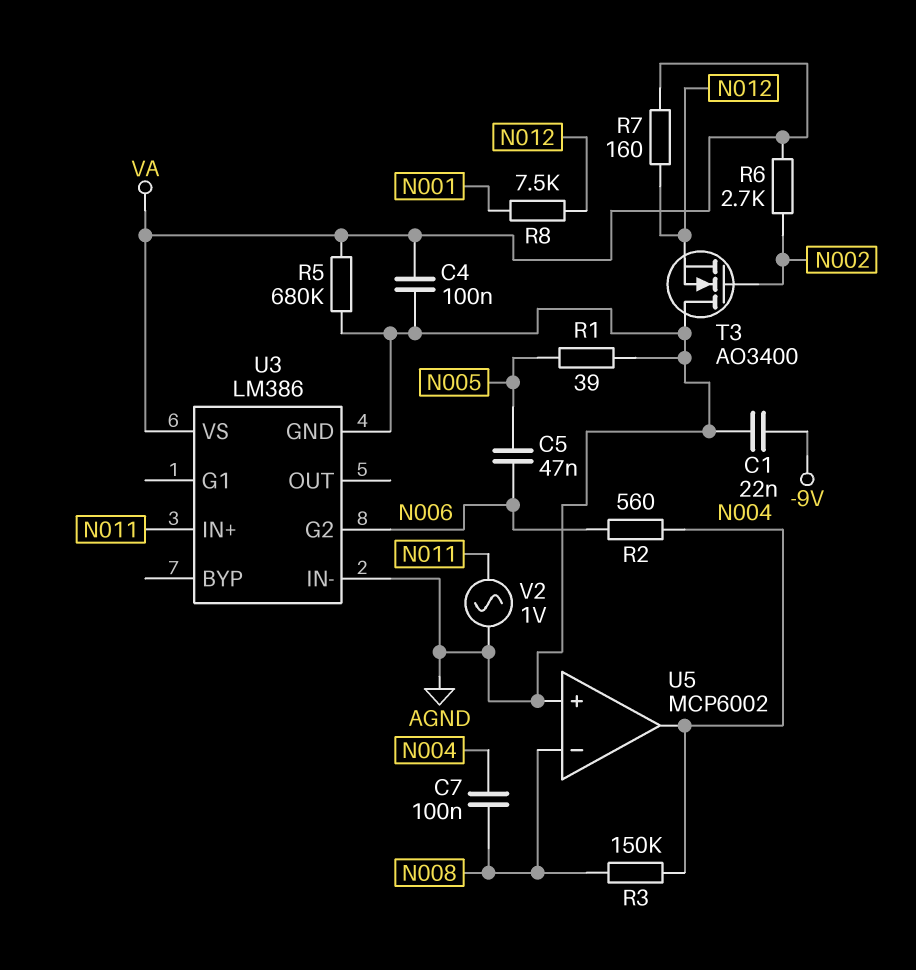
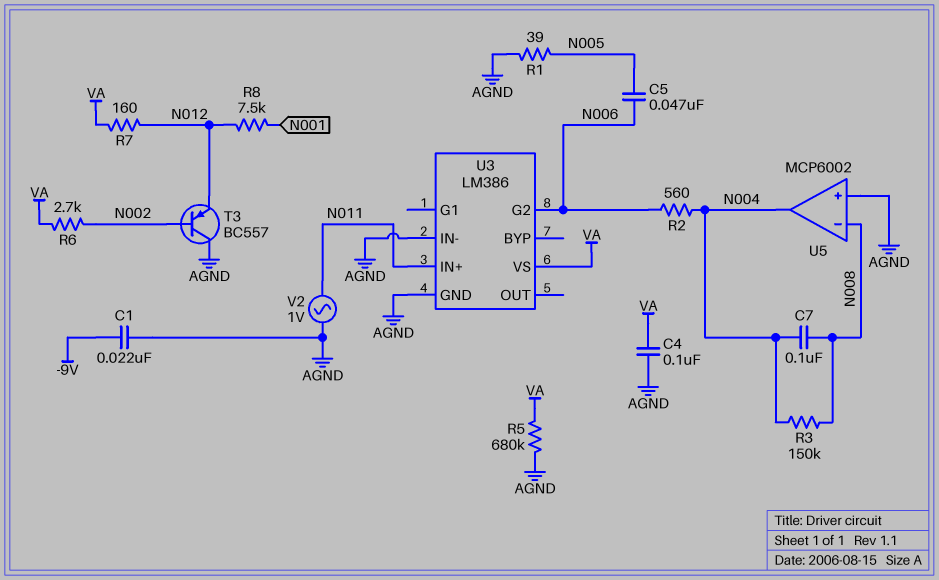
T3: NMOS AO3400 (G N002, D AGND, S N012) -> PNP BC557 (B N002, C AGND, E N012)

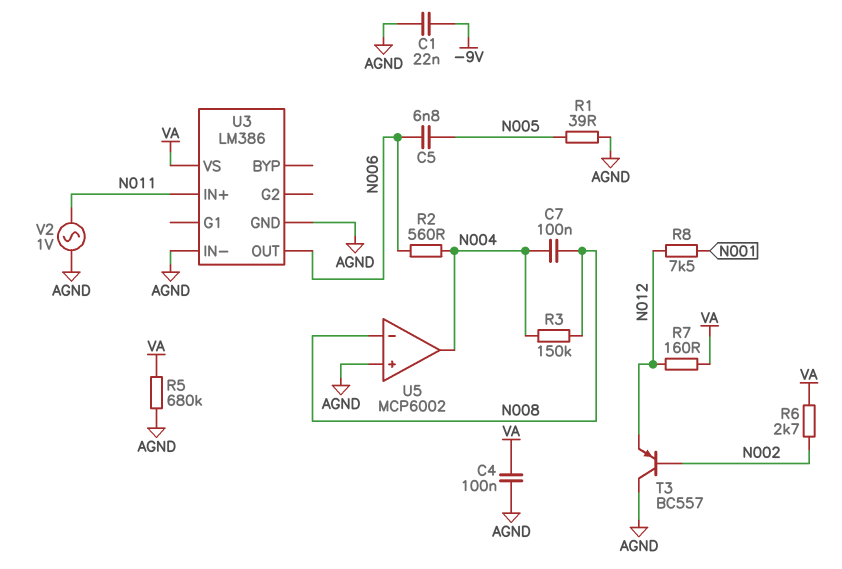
C5: 47nF (N005, N006) -> 6.8nF (N005, N006)
U3 pin G2: N006 -> none
U3 pin OUT: none -> N006

